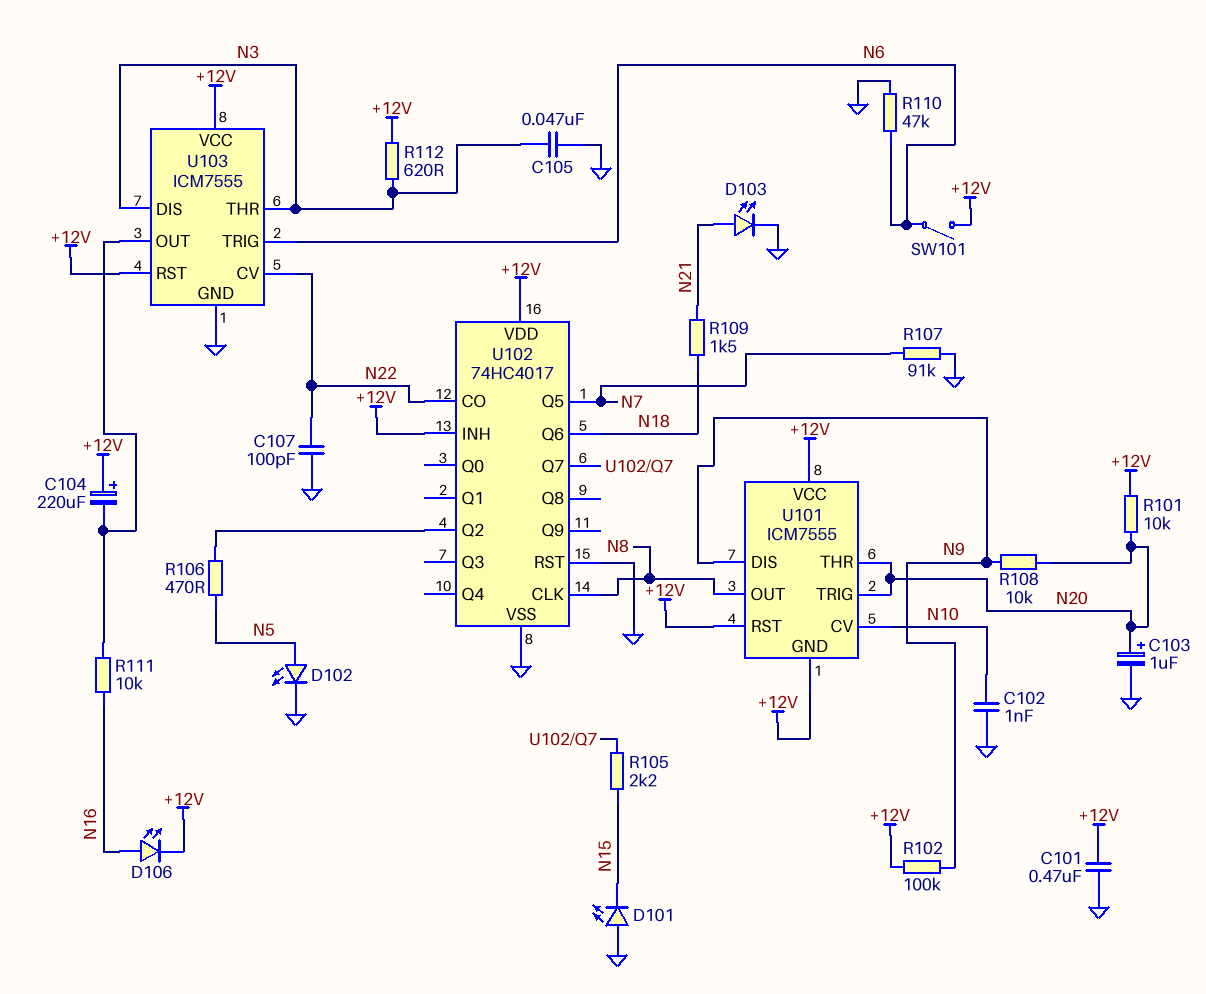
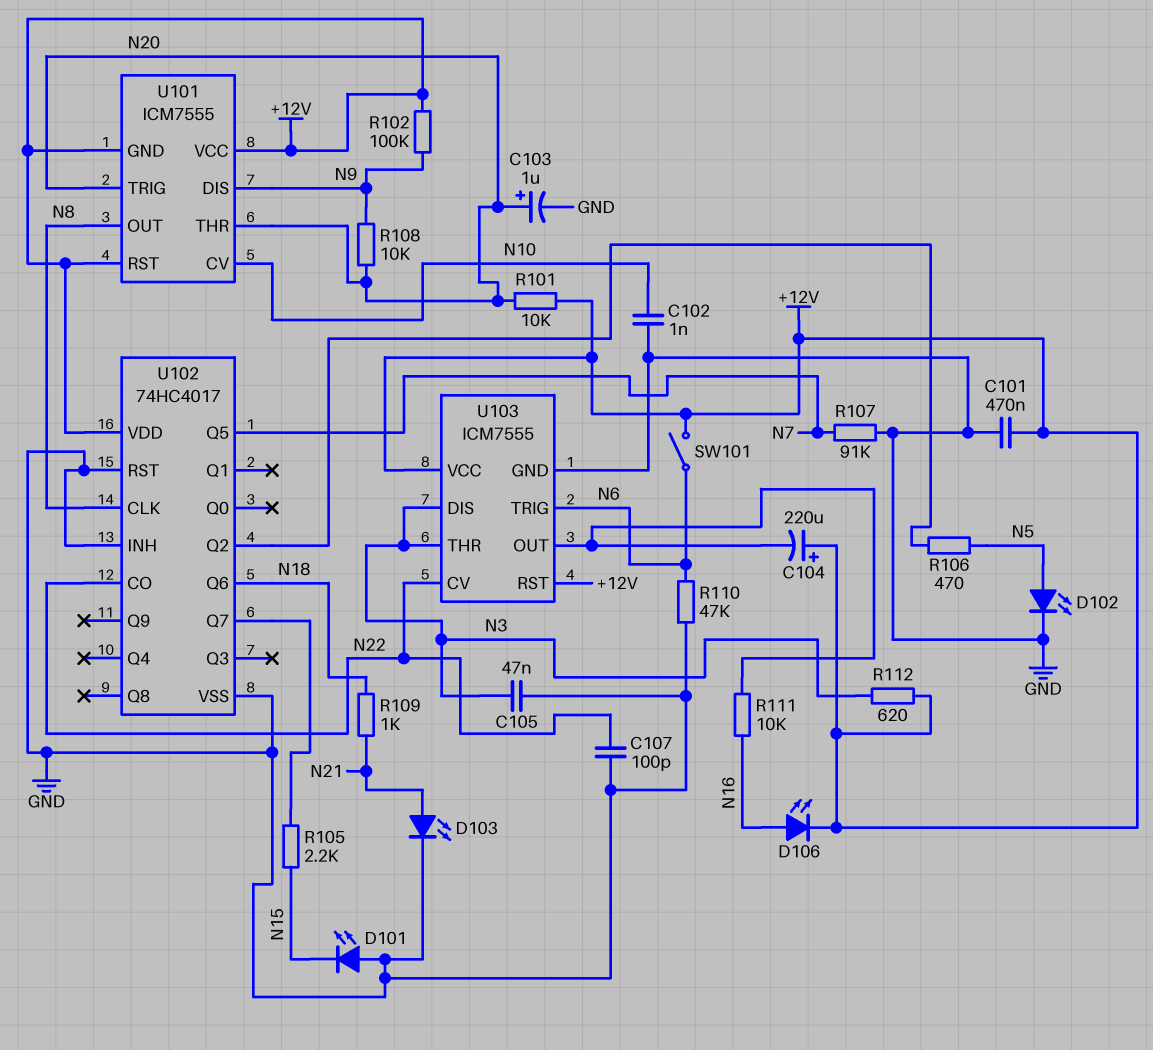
R109: 1.5k (N18, N21) -> 1k (N18, N21)
U102 pin INH: +12V -> GND

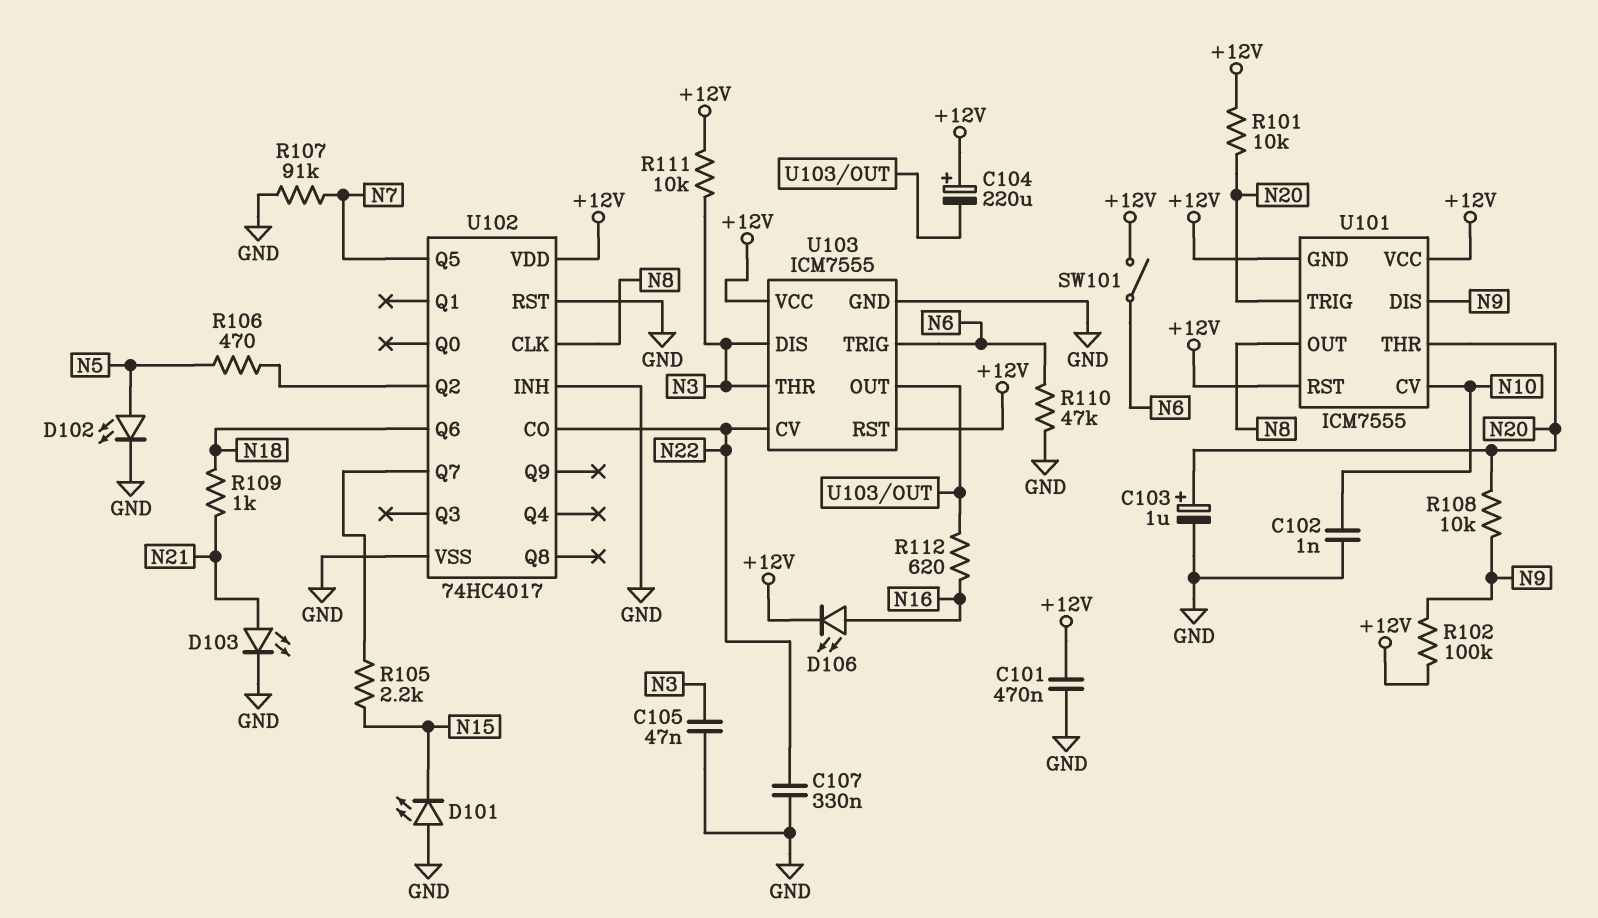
C107: 100pF (GND, N22) -> 330nF (GND, N22)
R111: 10k (N16, U103/OUT) -> 10k (+12V, N3)
R112: 620 (+12V, N3) -> 620 (N16, U103/OUT)

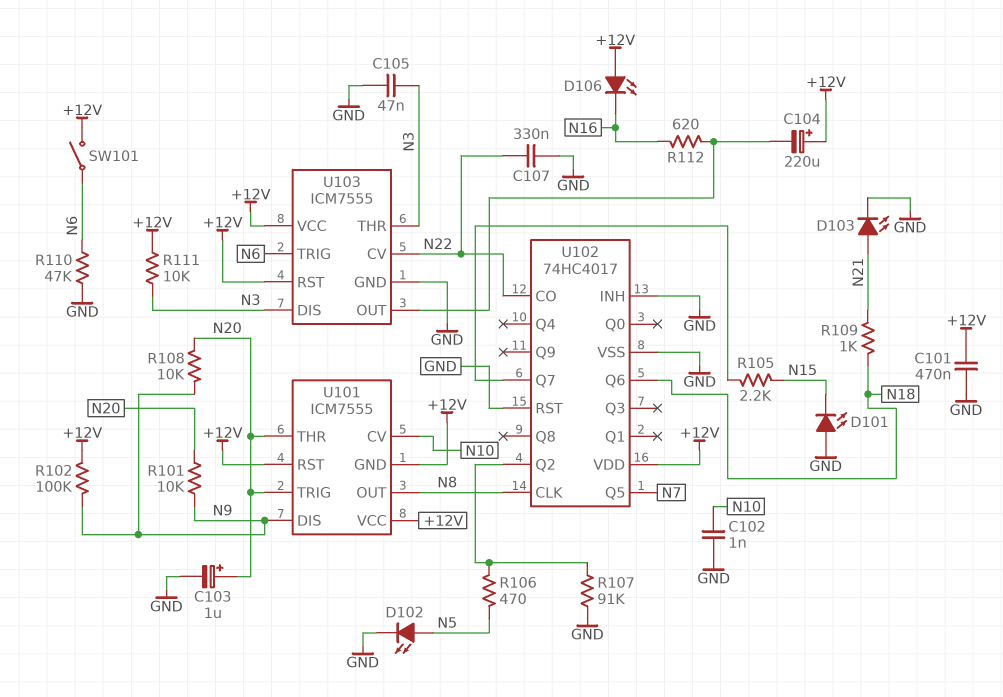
D106: LED (A N16, K +12V) -> LED (A +12V, K N16)
R101: 10k (+12V, N20) -> 10k (N9, N20)
R107: 91k (GND, N7) -> 91k (GND, U102/Q2)

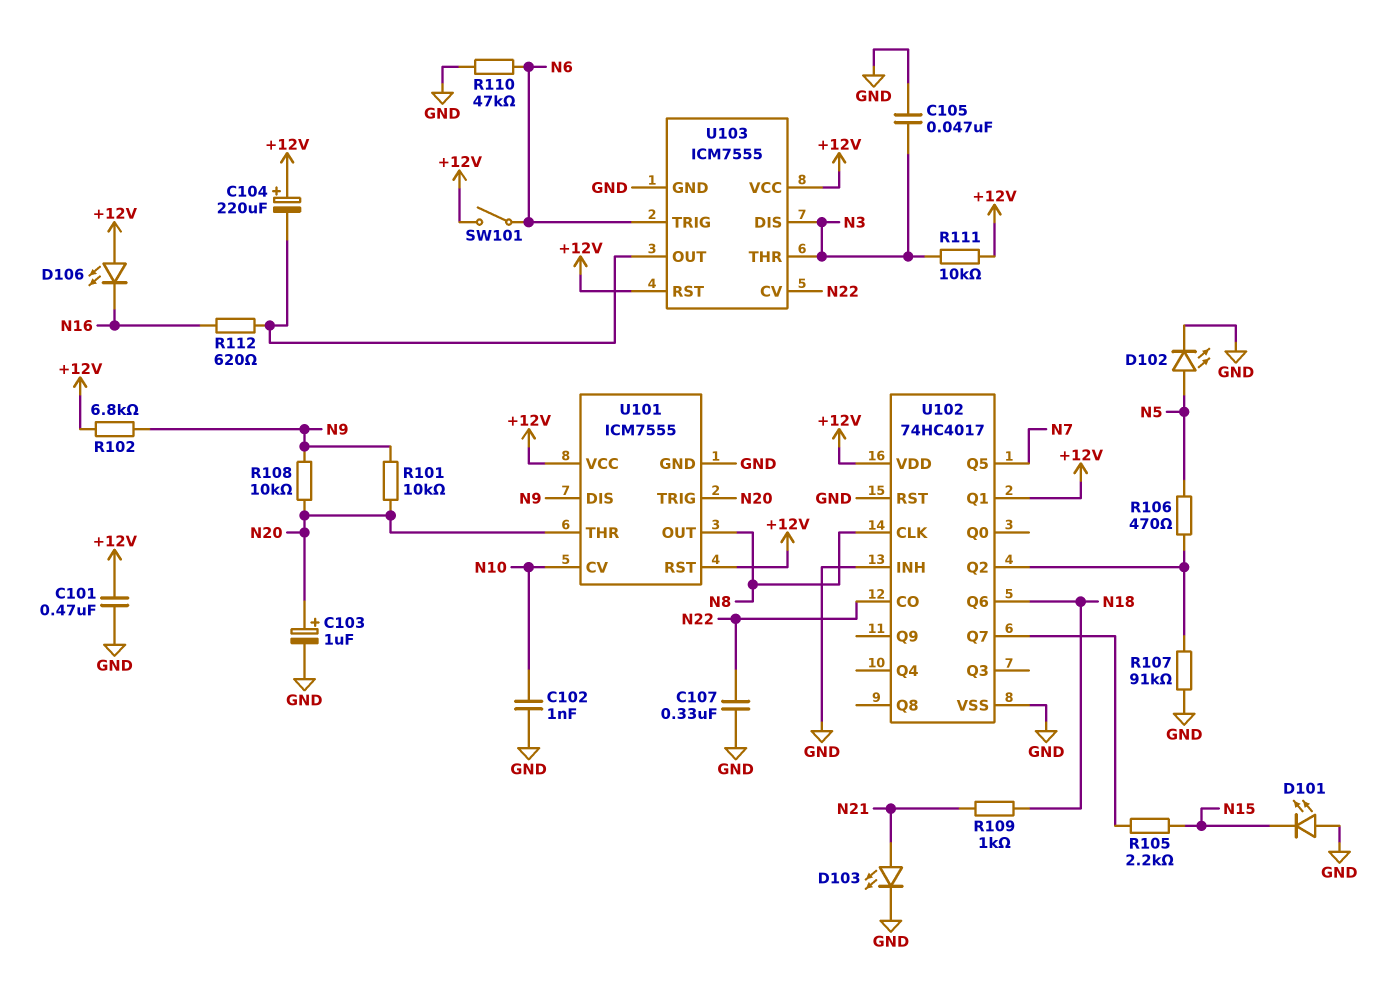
R102: 100k (+12V, N9) -> 6.8k (+12V, N9)
U101 pin GND: +12V -> GND
U102 pin Q1: none -> +12V

